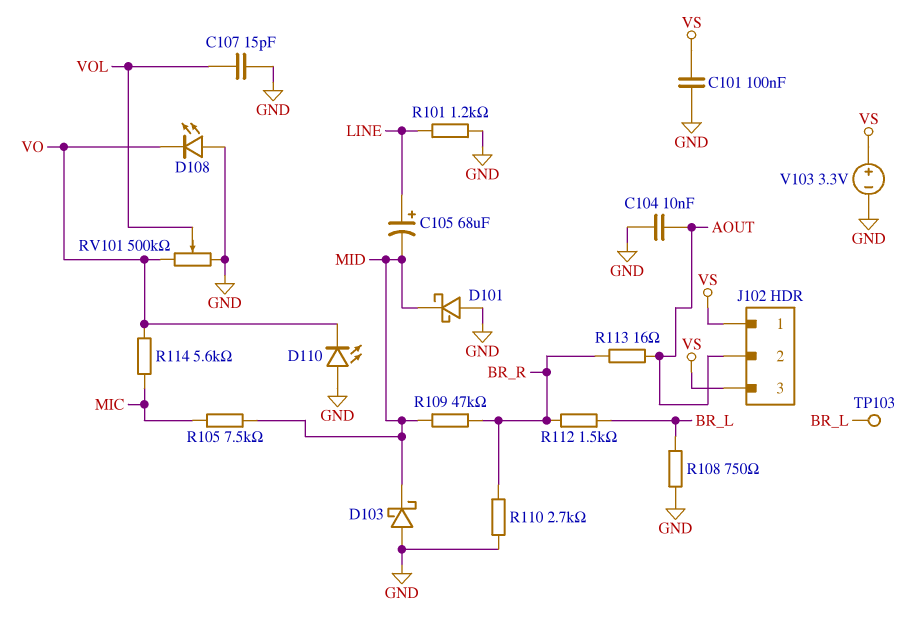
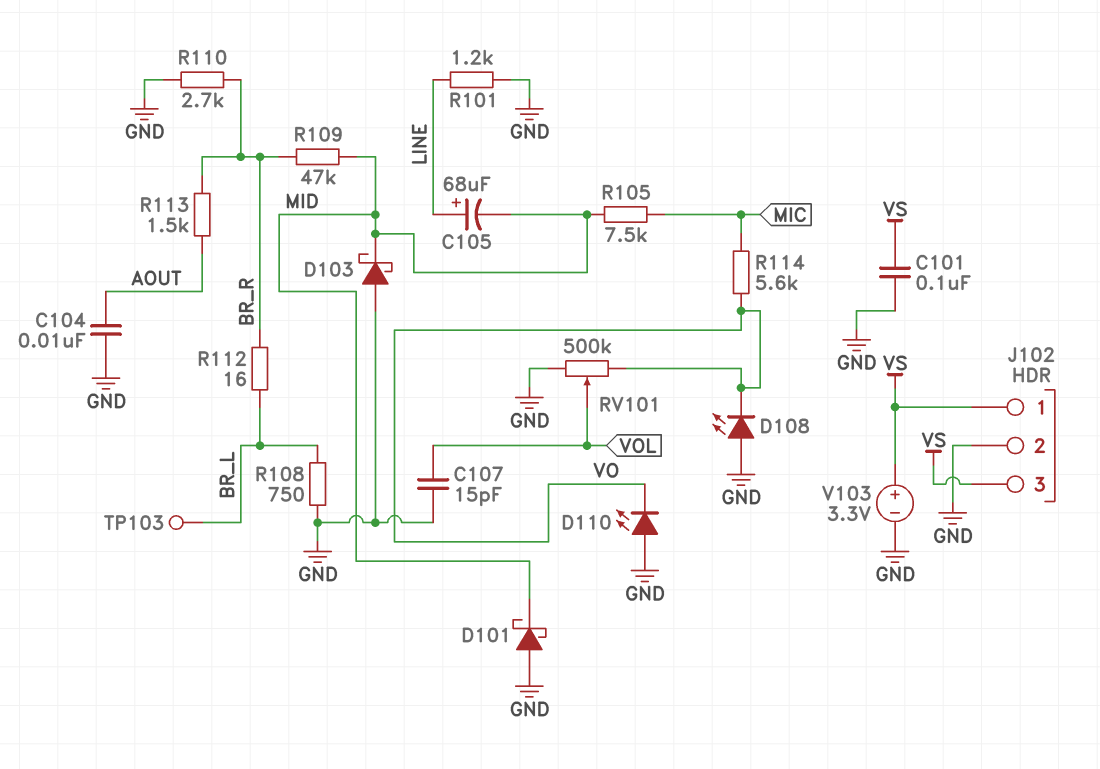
J102 pin 2: AOUT -> GND
R112: 1.5k (BR_L, BR_R) -> 16 (BR_L, BR_R)
R113: 16 (AOUT, BR_R) -> 1.5k (AOUT, BR_R)

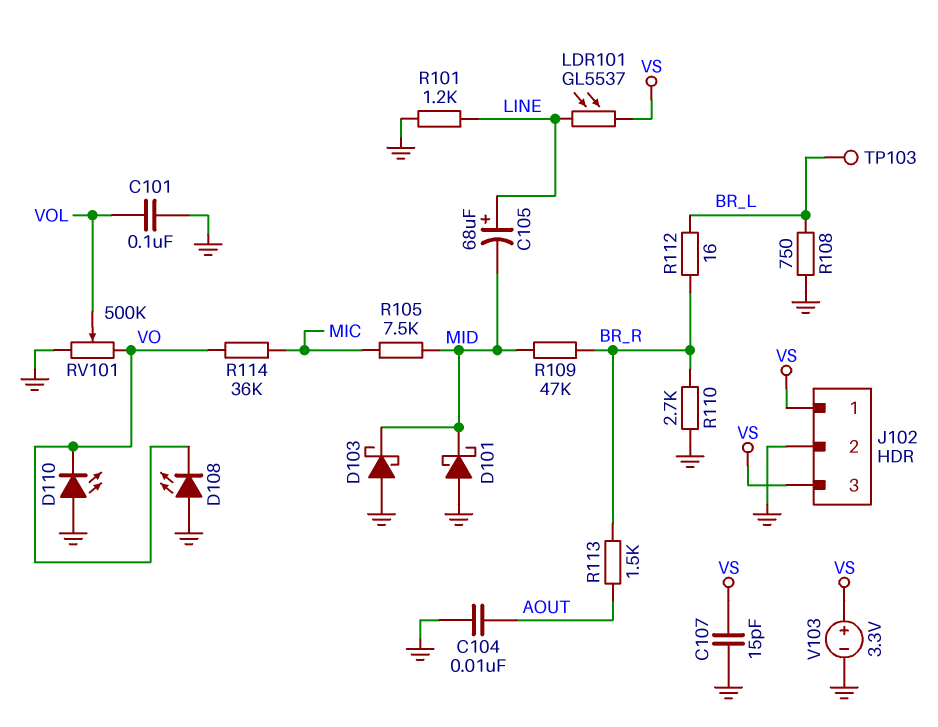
C101: 100nF (GND, VS) -> 100nF (GND, VOL)
C107: 15pF (GND, VOL) -> 15pF (GND, VS)
LDR101: none -> GL5537 (LINE, VS)
R114: 5.6k (MIC, VO) -> 36k (MIC, VO)

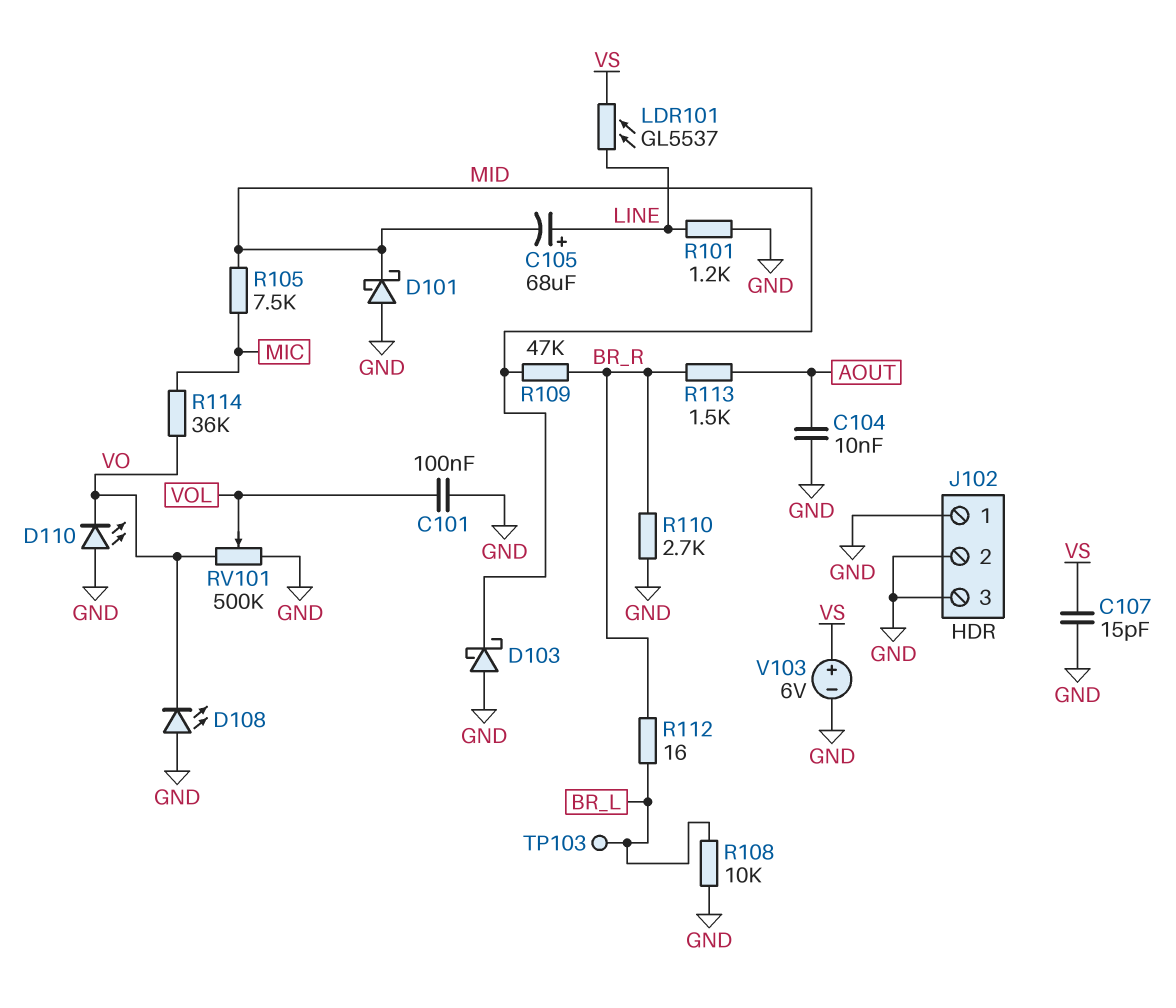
J102 pin 1: VS -> GND
J102 pin 3: VS -> GND
R108: 750 (BR_L, GND) -> 10k (BR_L, GND)
V103: 3.3V (plus VS, minus GND) -> 6V (plus VS, minus GND)

